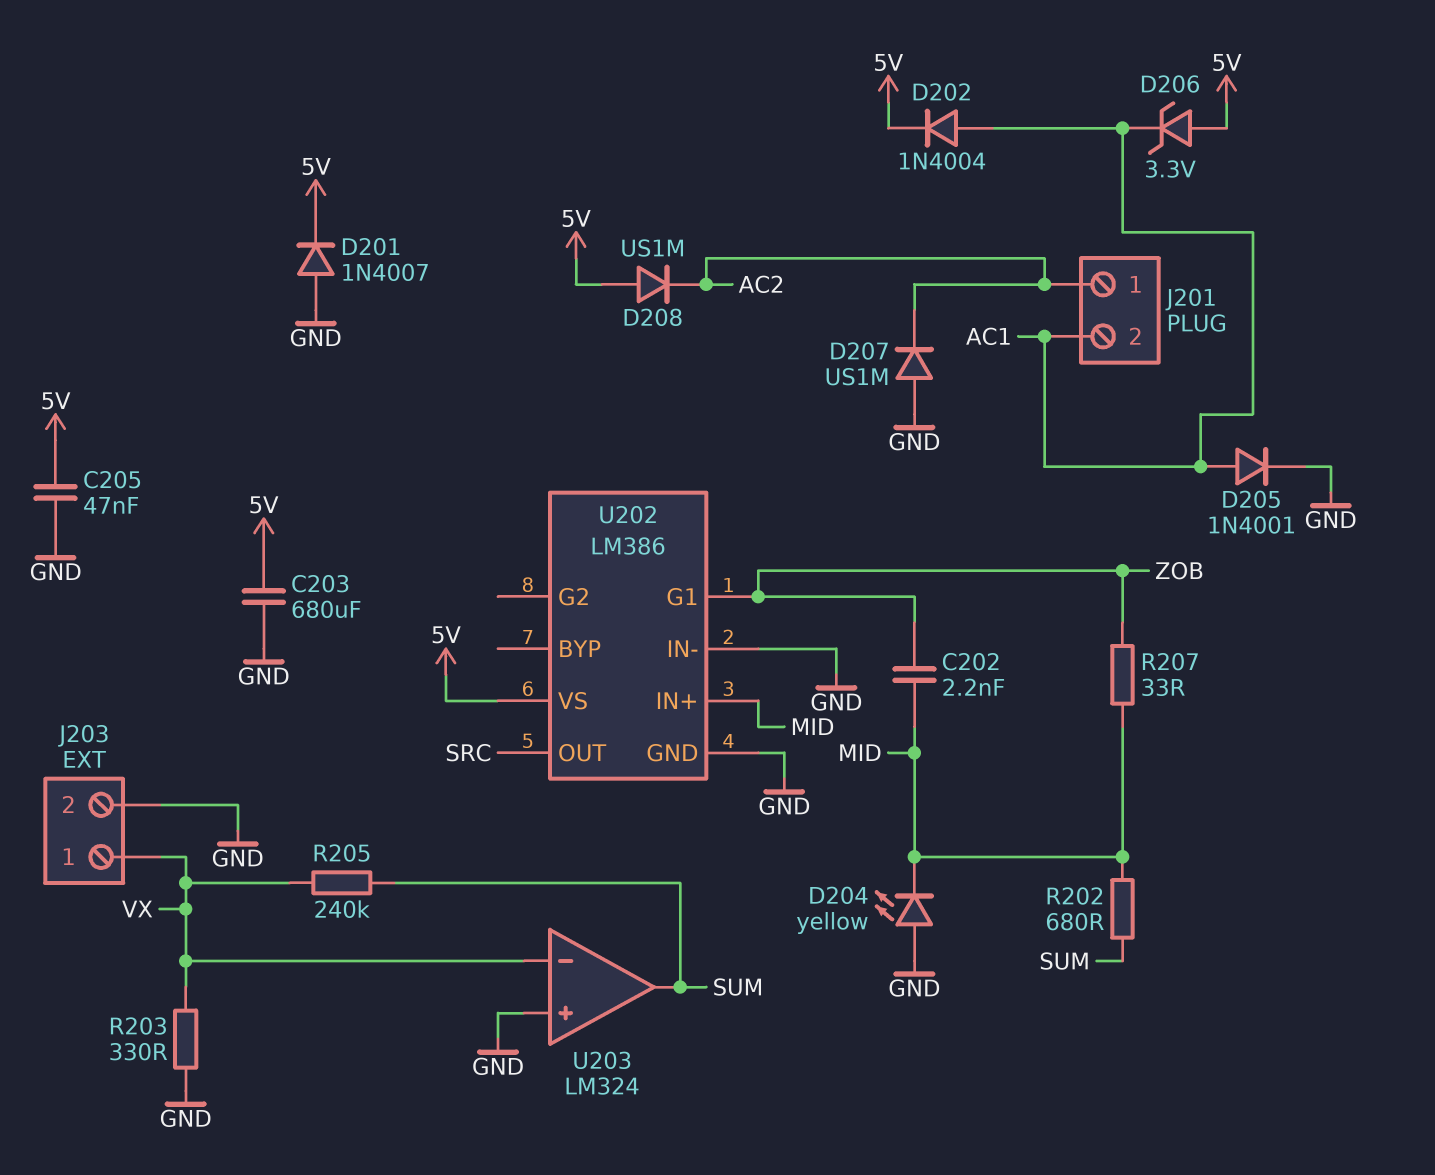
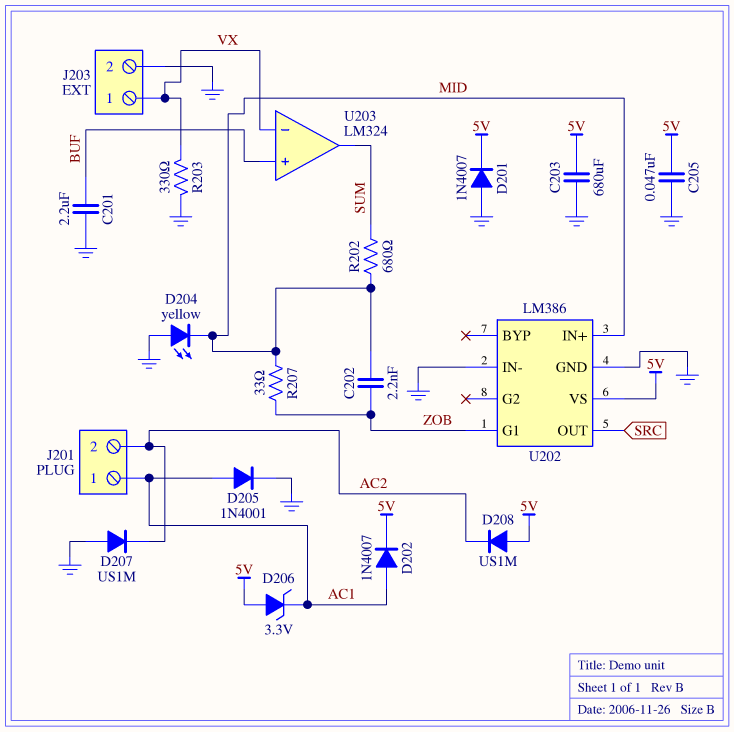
C201: none -> 2.2uF (BUF, GND)
D202: diode 1N4004 (A AC1, K 5V) -> diode 1N4007 (A AC1, K 5V)
J201 pin 1: AC2 -> AC1
J201 pin 2: AC1 -> AC2
R205: 240k (SUM, VX) -> none
U203 pin in+: GND -> BUF

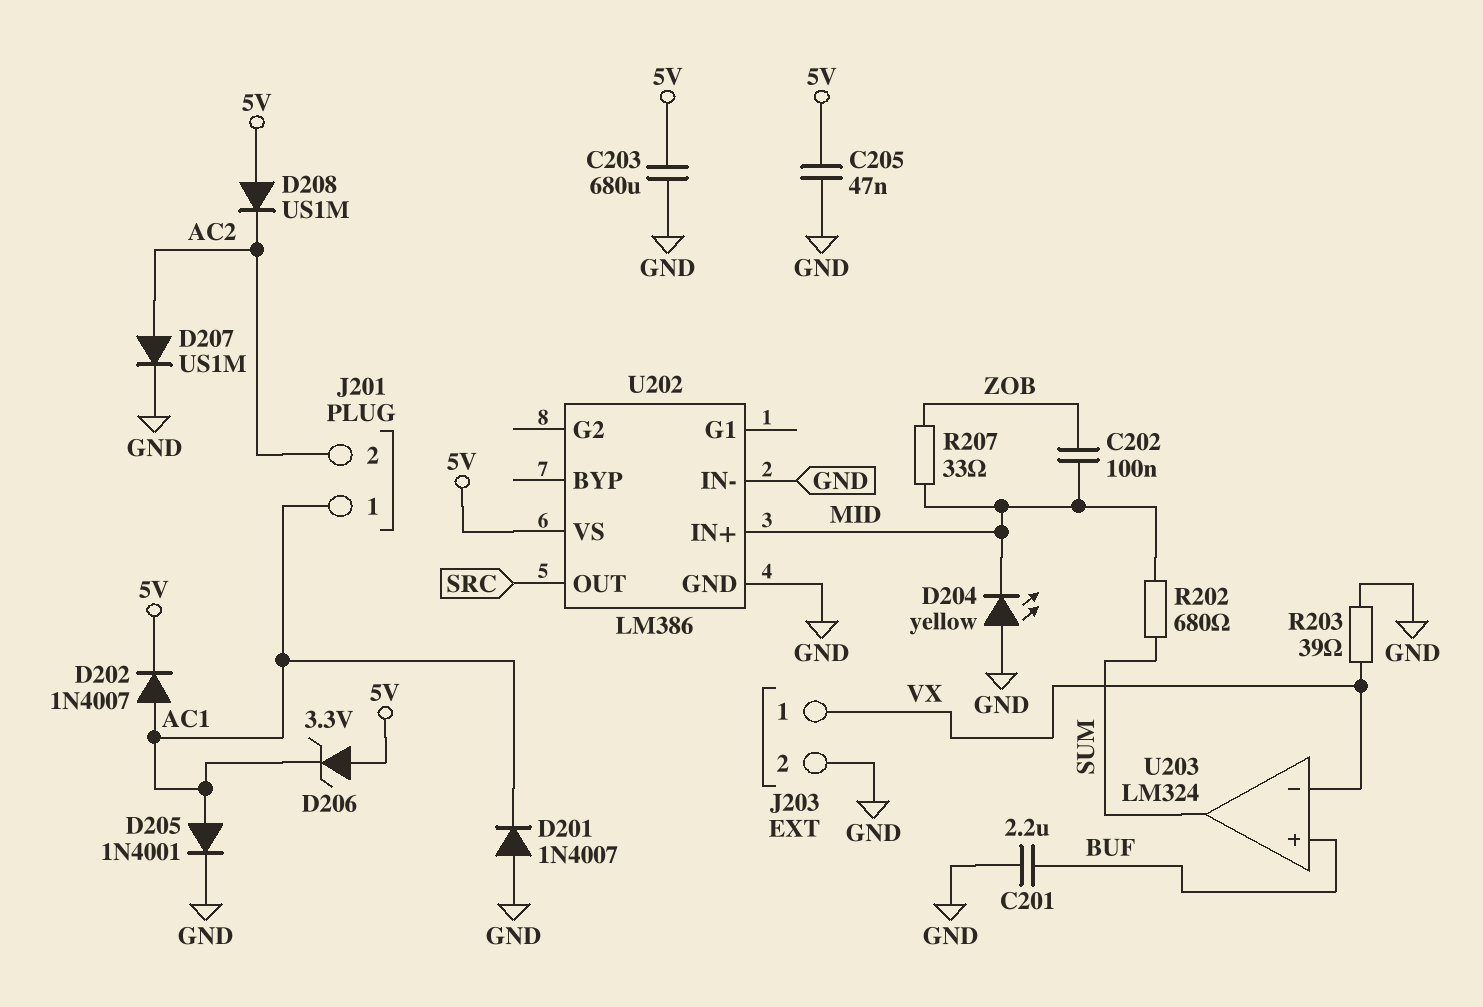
C202: 2.2nF (MID, ZOB) -> 100nF (MID, ZOB)
D201: diode 1N4007 (A GND, K 5V) -> diode 1N4007 (A GND, K AC1)
D207: diode US1M (A GND, K AC2) -> diode US1M (A AC2, K GND)
R203: 330 (GND, VX) -> 39 (GND, VX)
U202 pin G1: ZOB -> none

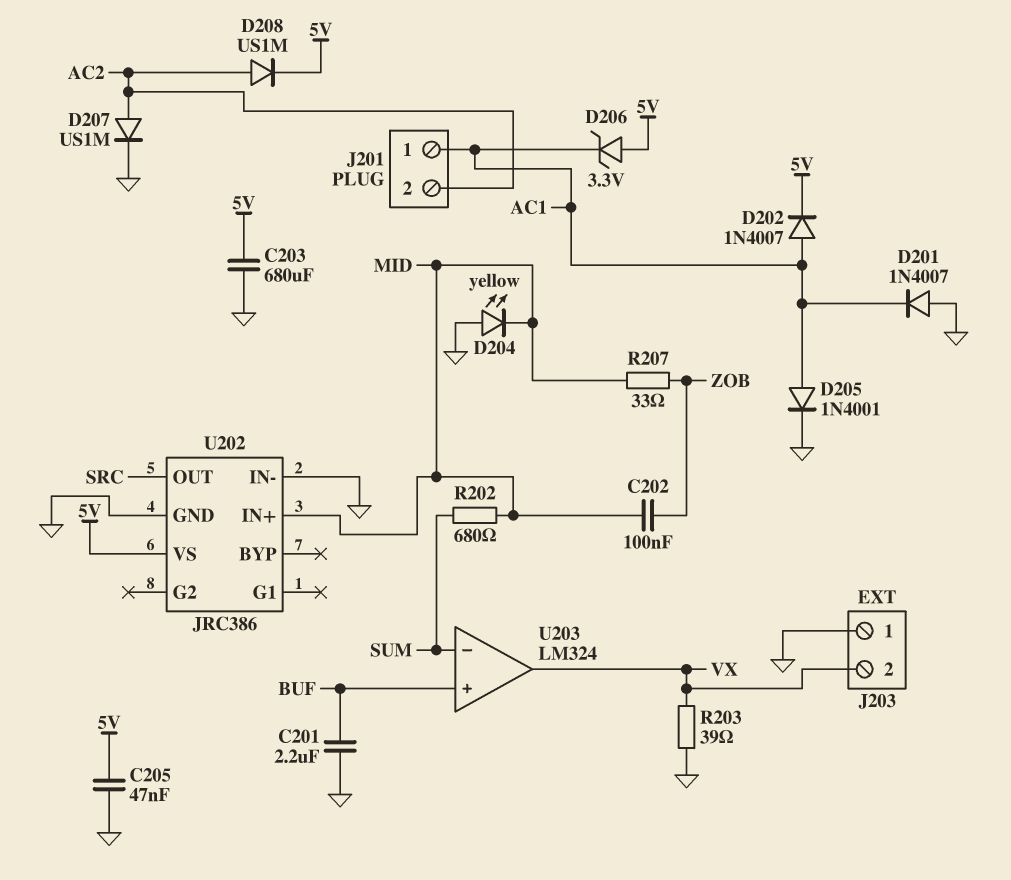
D208: diode US1M (A 5V, K AC2) -> diode US1M (A AC2, K 5V)
J203 pin 1: VX -> GND
J203 pin 2: GND -> VX
U202: LM386 -> JRC386
U203 pin in-: VX -> SUM
U203 pin out: SUM -> VX

